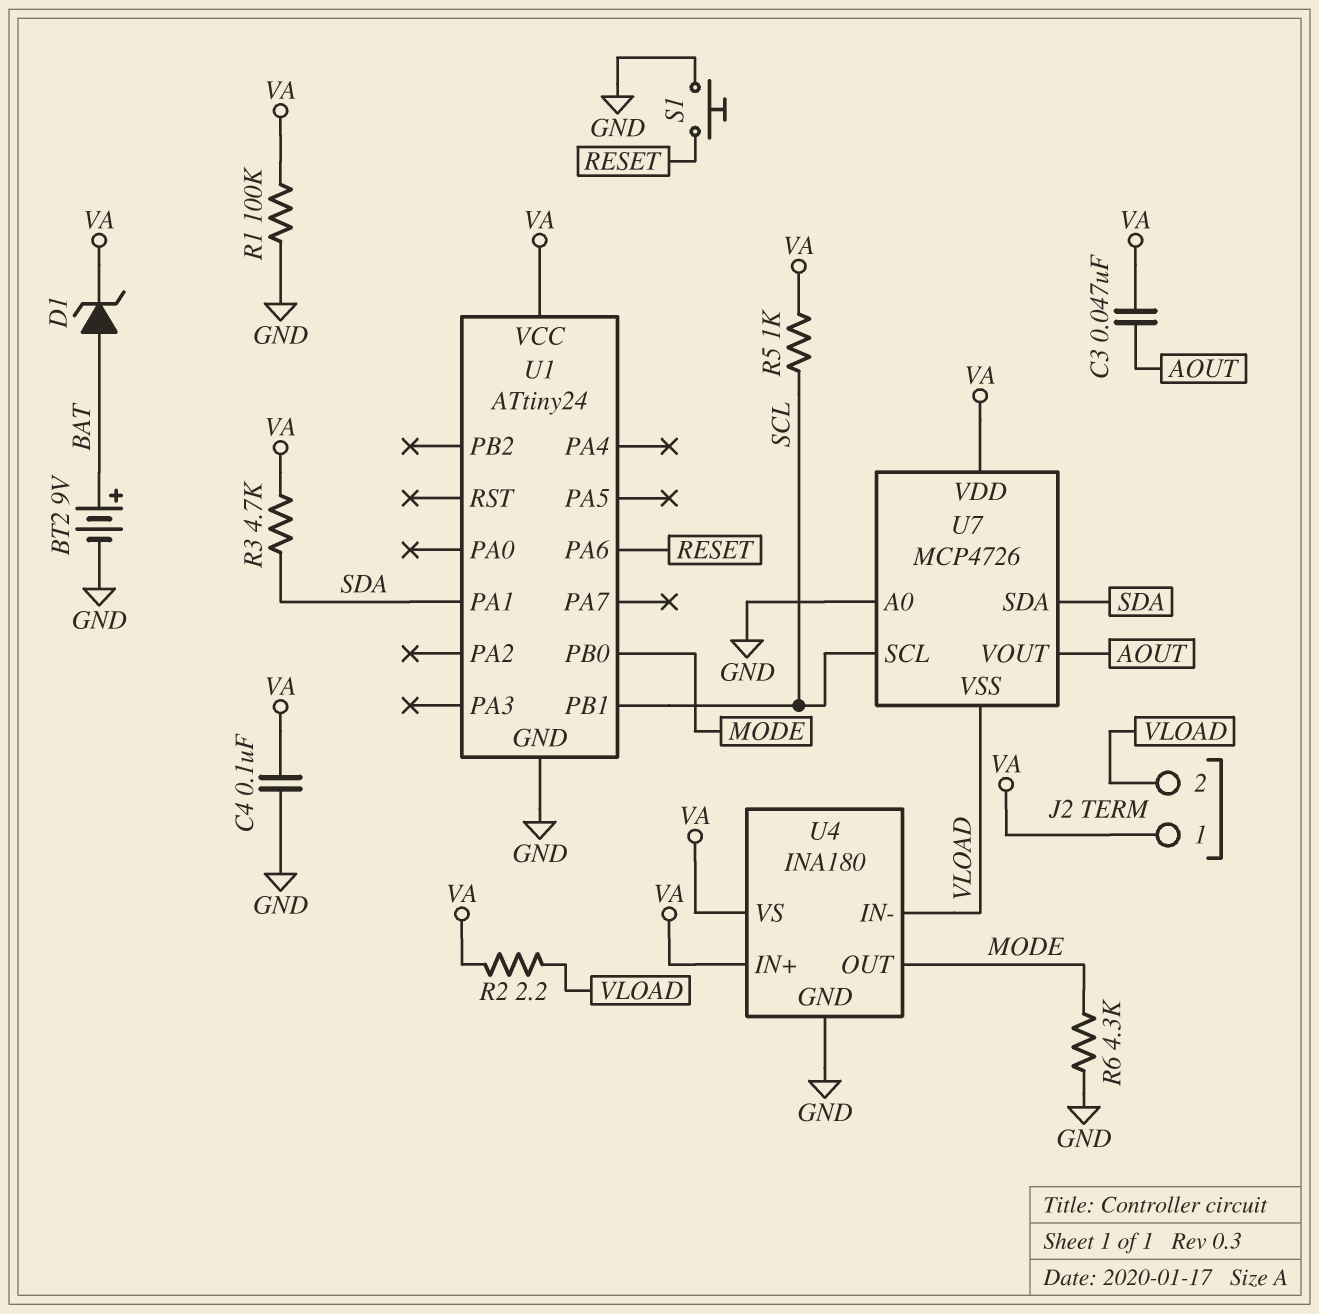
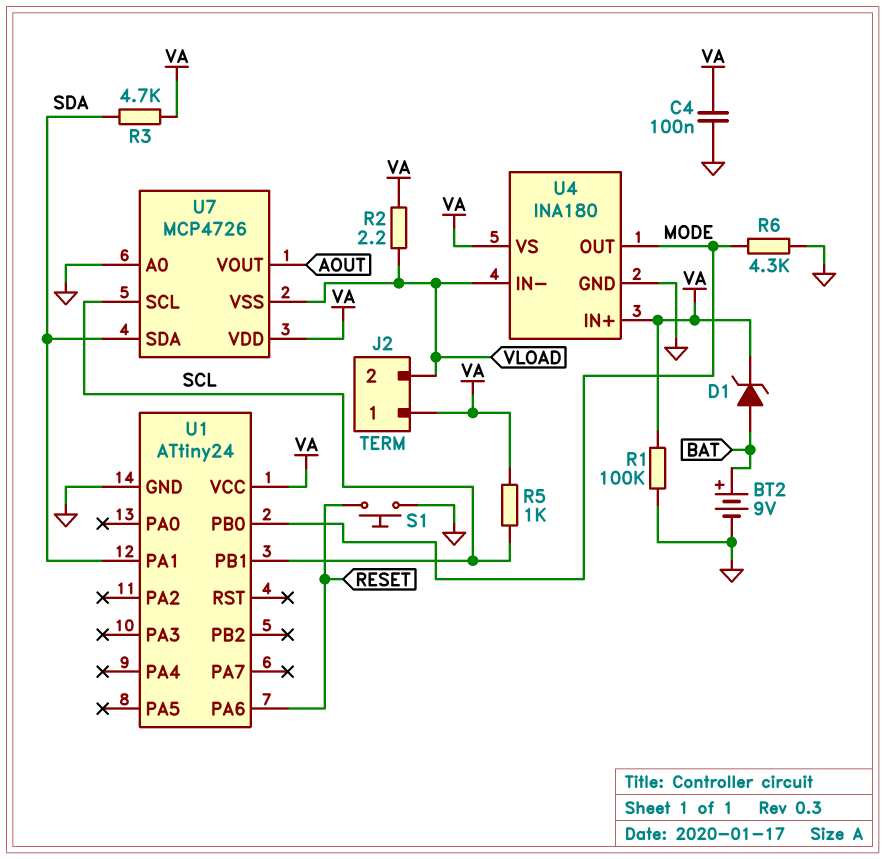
C3: 47nF (AOUT, VA) -> none

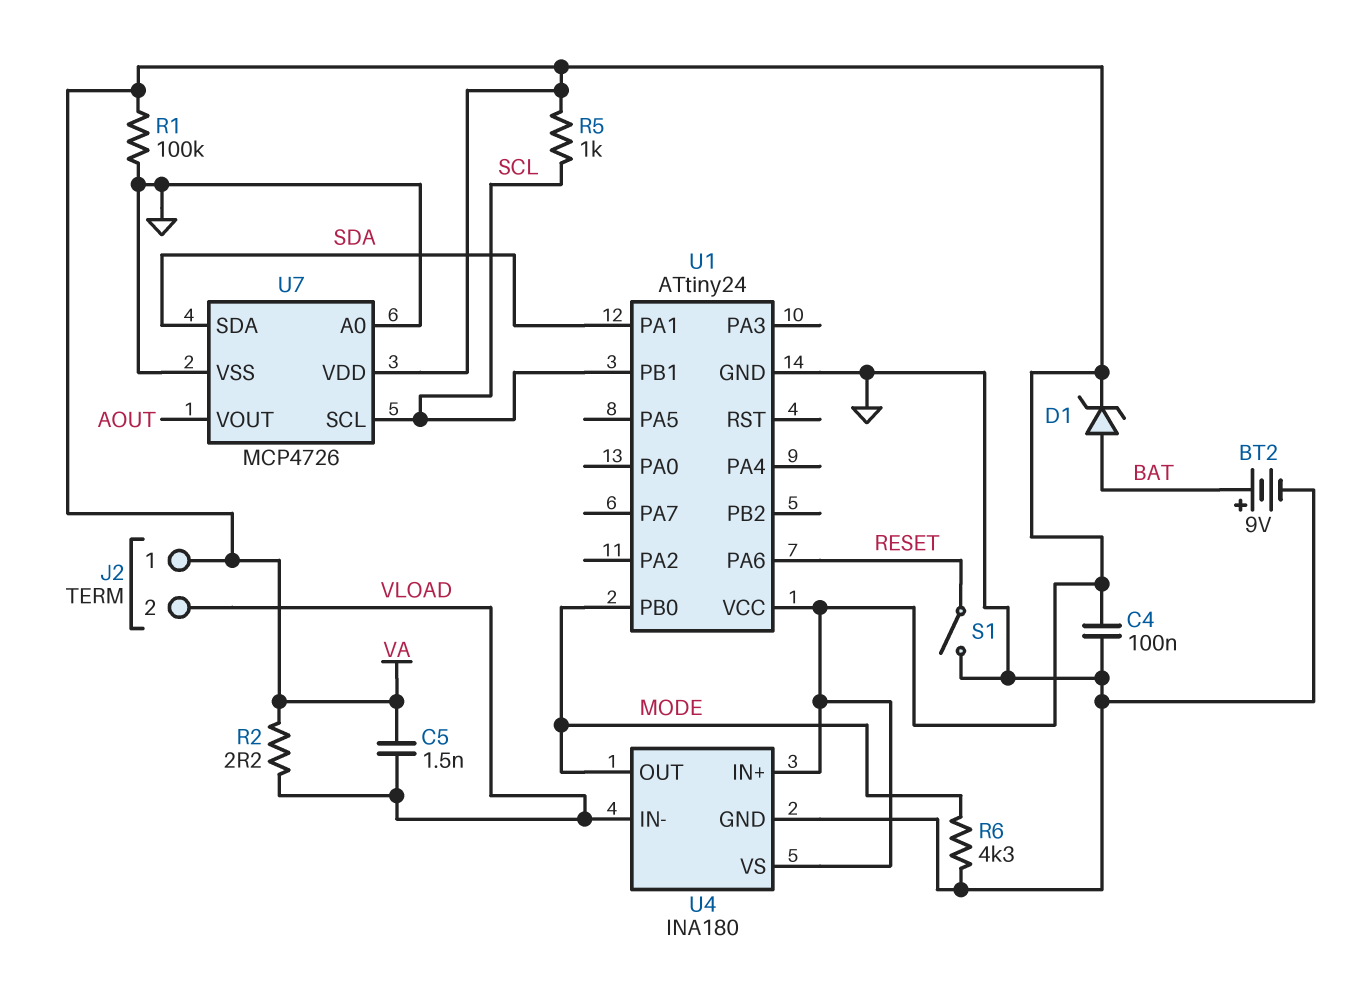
C5: none -> 1.5nF (VA, VLOAD)
R3: 4.7k (SDA, VA) -> none
S1: button (GND, RESET) -> switch (GND, RESET)
U7 pin VSS: VLOAD -> GND

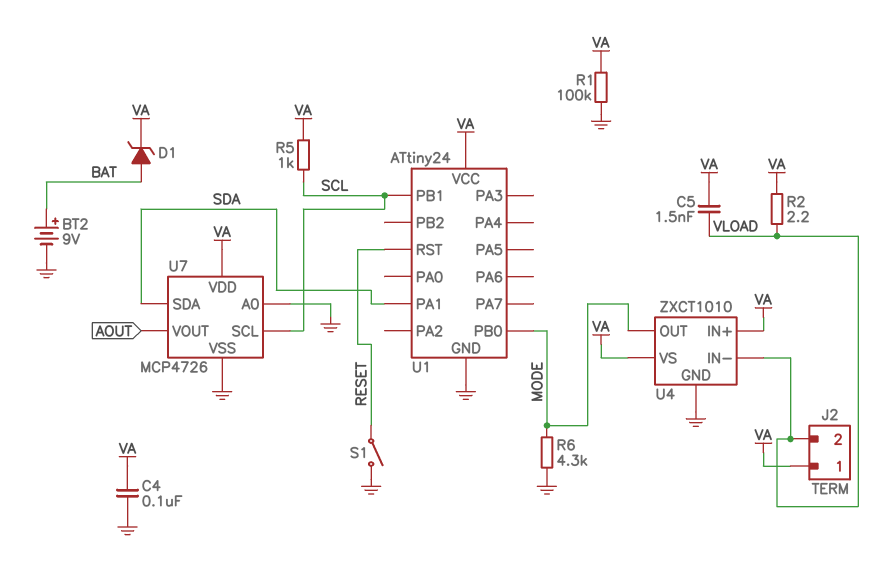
U1 pin PA6: RESET -> none
U1 pin RST: none -> RESET
U4: INA180 -> ZXCT1010

